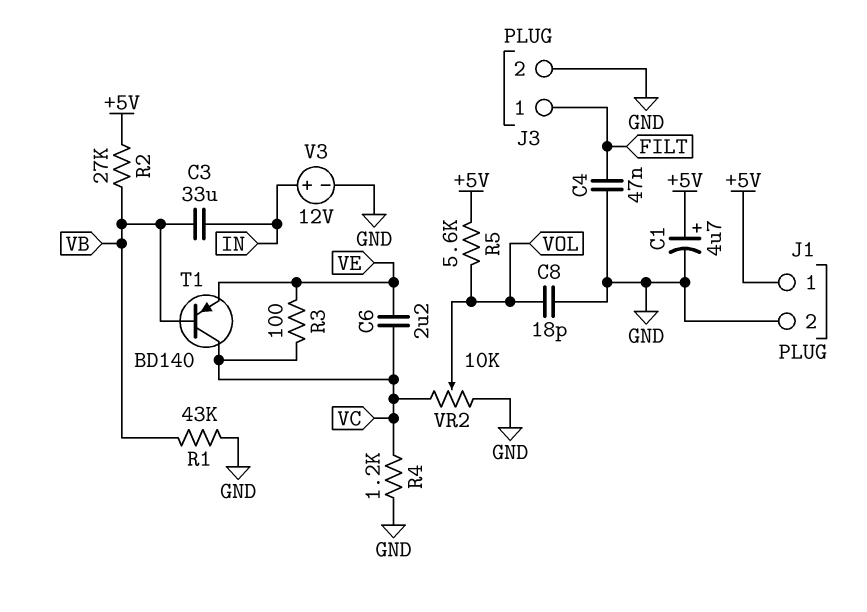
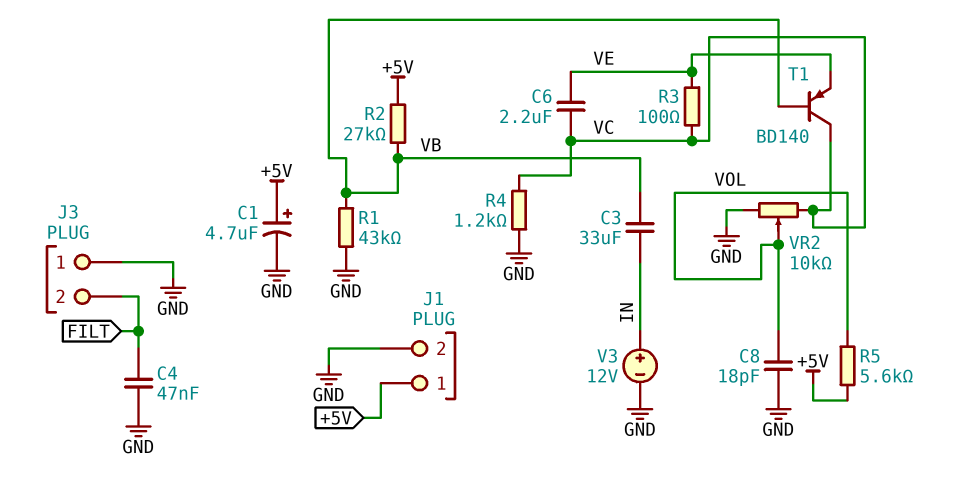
J3 pin 1: FILT -> GND
J3 pin 2: GND -> FILT

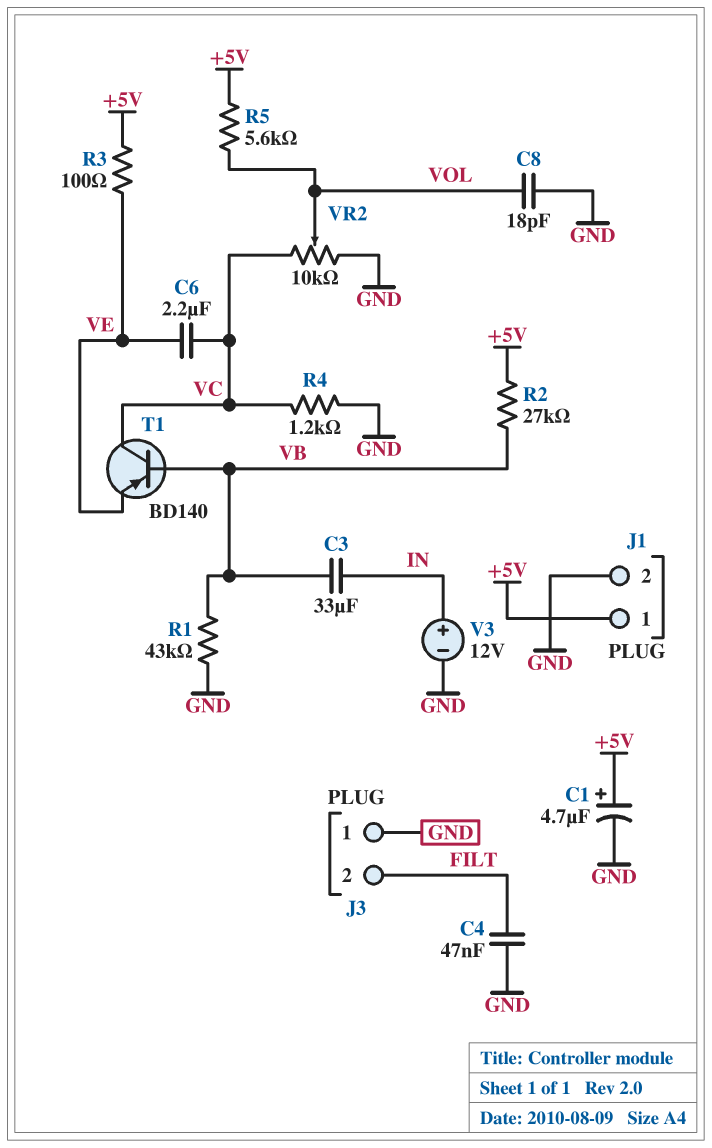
R3: 100 (VC, VE) -> 100 (+5V, VE)

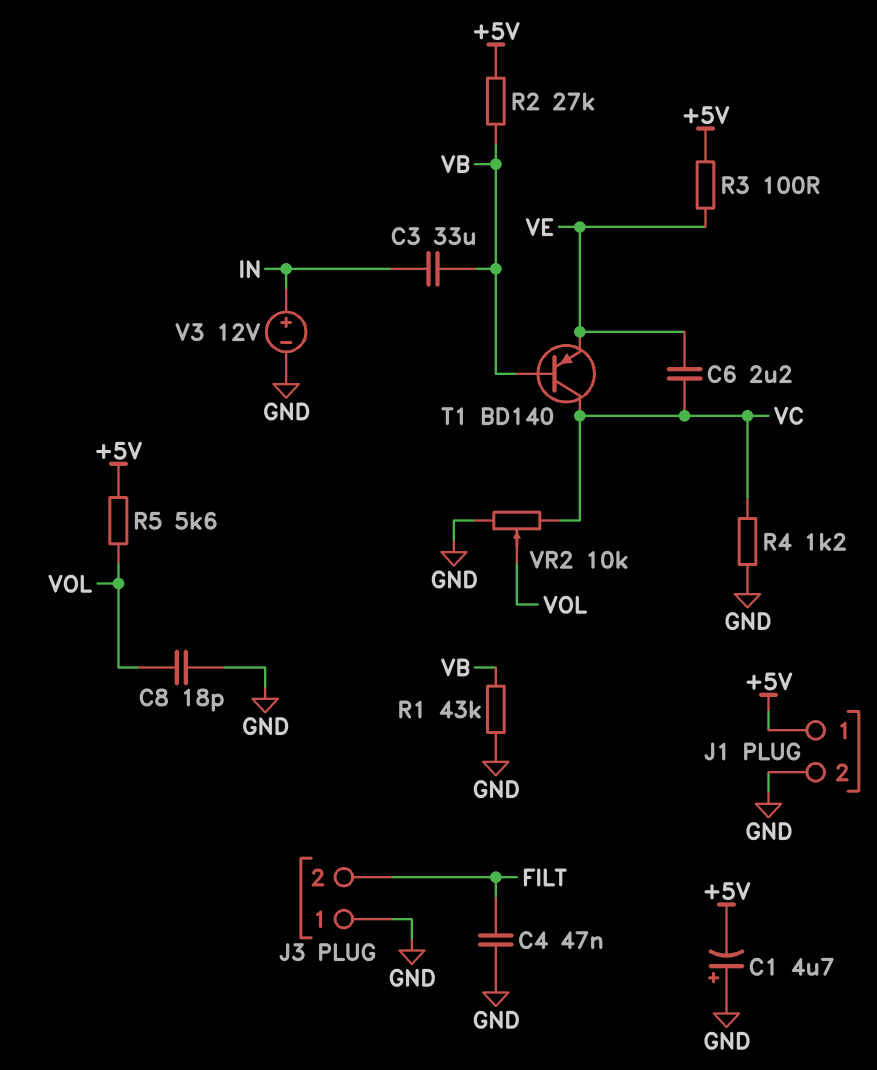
C1: 4.7uF (plus +5V, minus GND) -> 4.7uF (plus GND, minus +5V)

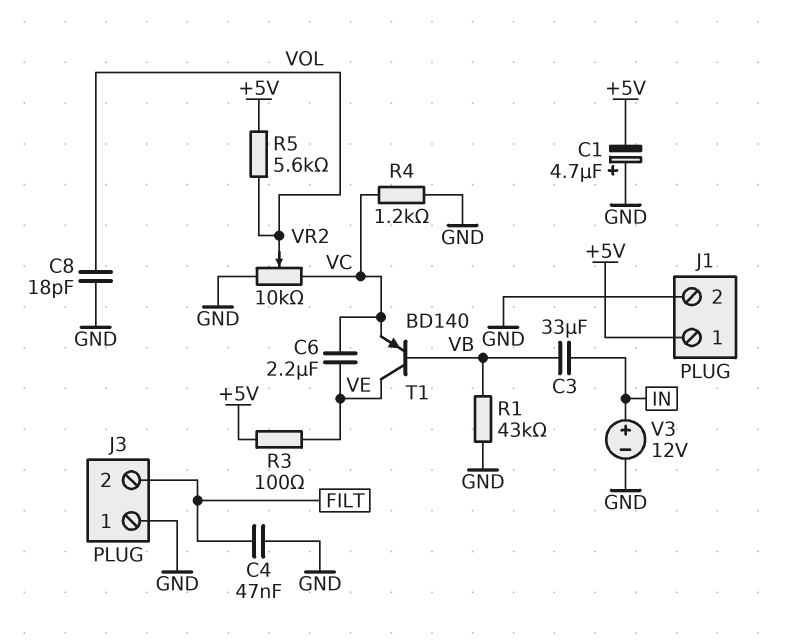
R2: 27k (+5V, VB) -> none
T1: PNP BD140 (B VB, C VC, E VE) -> PNP BD140 (B VB, C VE, E VC)

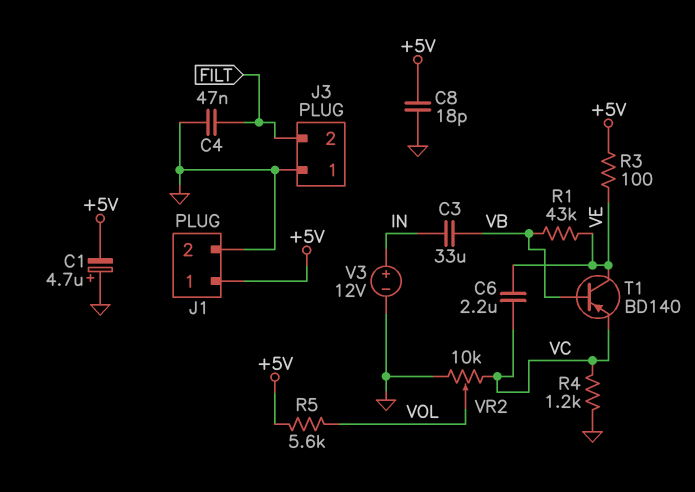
C8: 18pF (GND, VOL) -> 18pF (+5V, GND)
R1: 43k (GND, VB) -> 43k (VB, VE)

